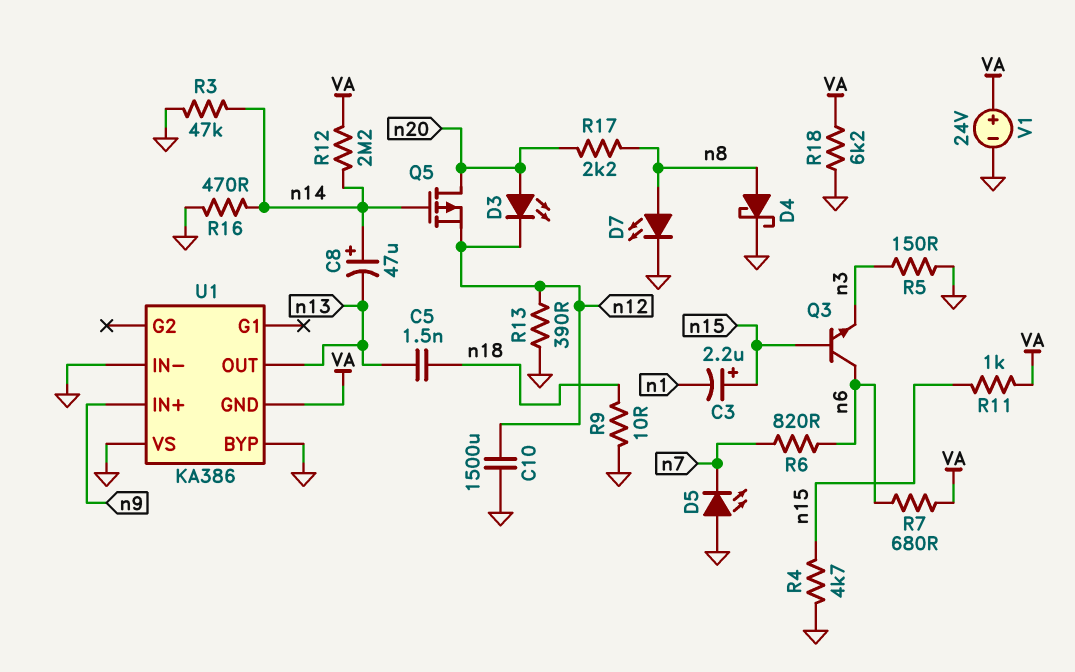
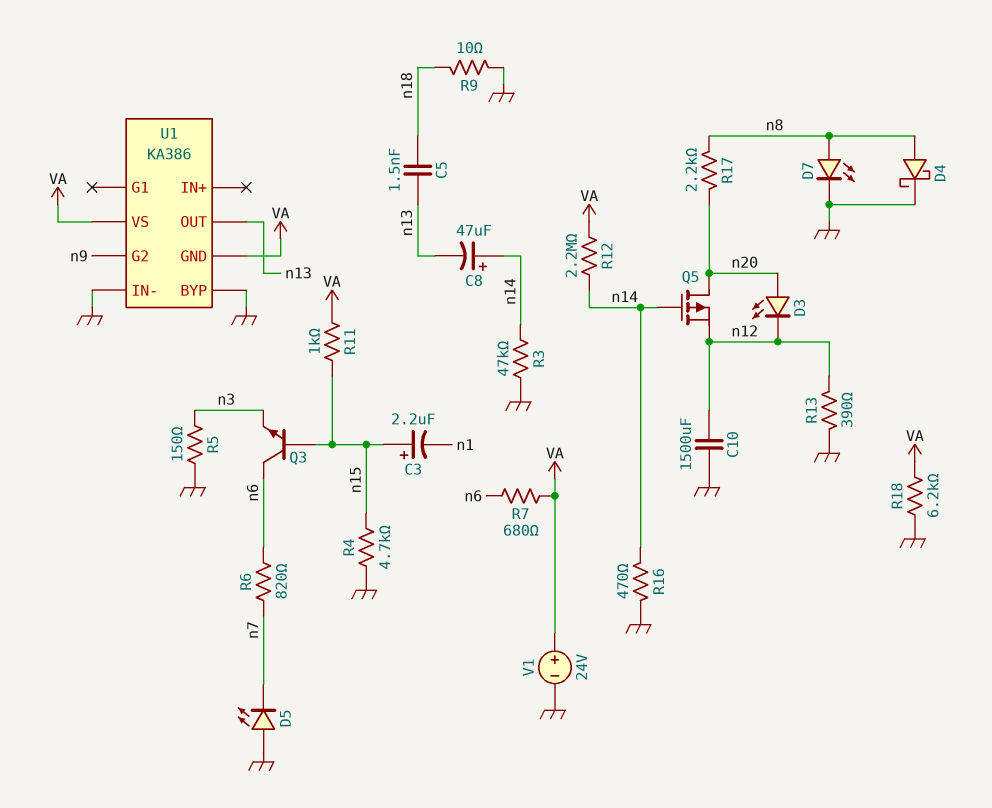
U1 pin G2: none -> n9
U1 pin IN+: n9 -> none
U1 pin VS: GND -> VA

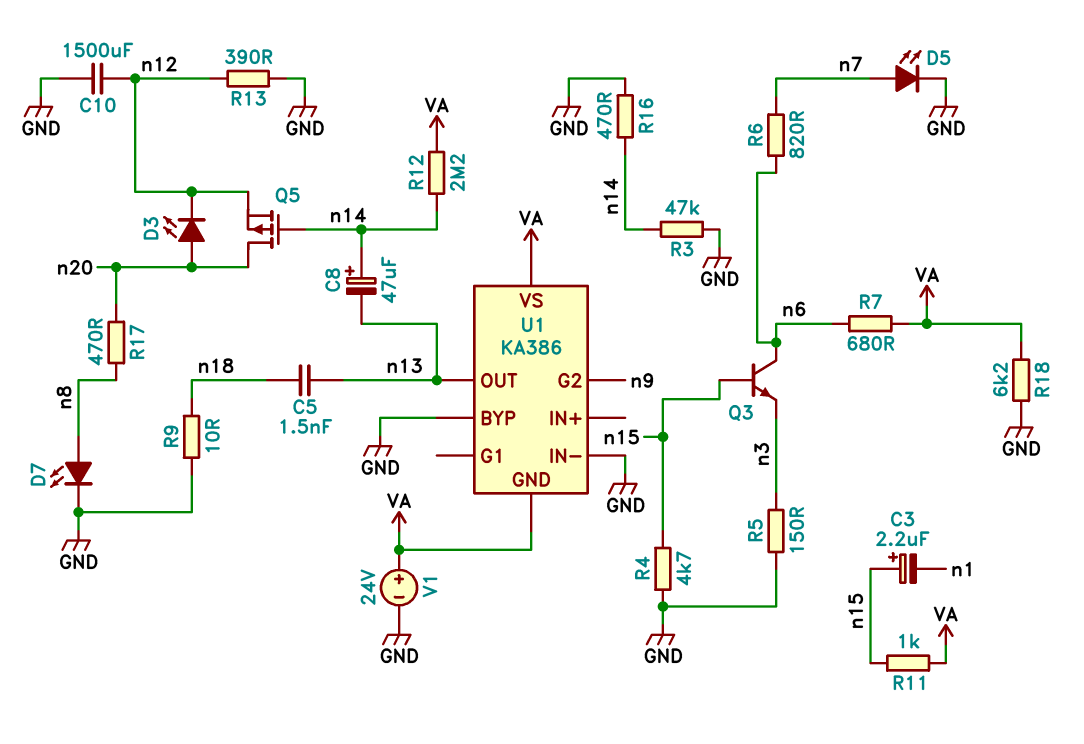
D4: schottky (A n8, K GND) -> none
D5: LED (A GND, K n7) -> LED (A n7, K GND)
R17: 2.2k (n8, n20) -> 470 (n8, n20)

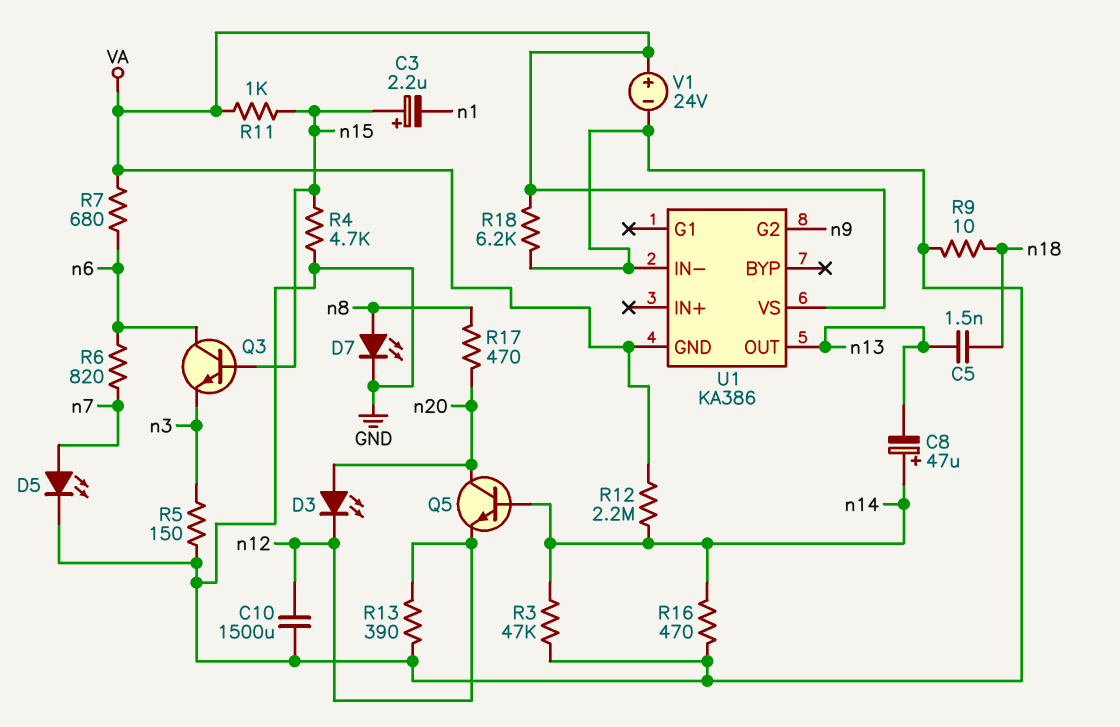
Q5: PMOS (G n14, D n20, S n12) -> NPN (B n14, C n20, E n12)
U1 pin BYP: GND -> none

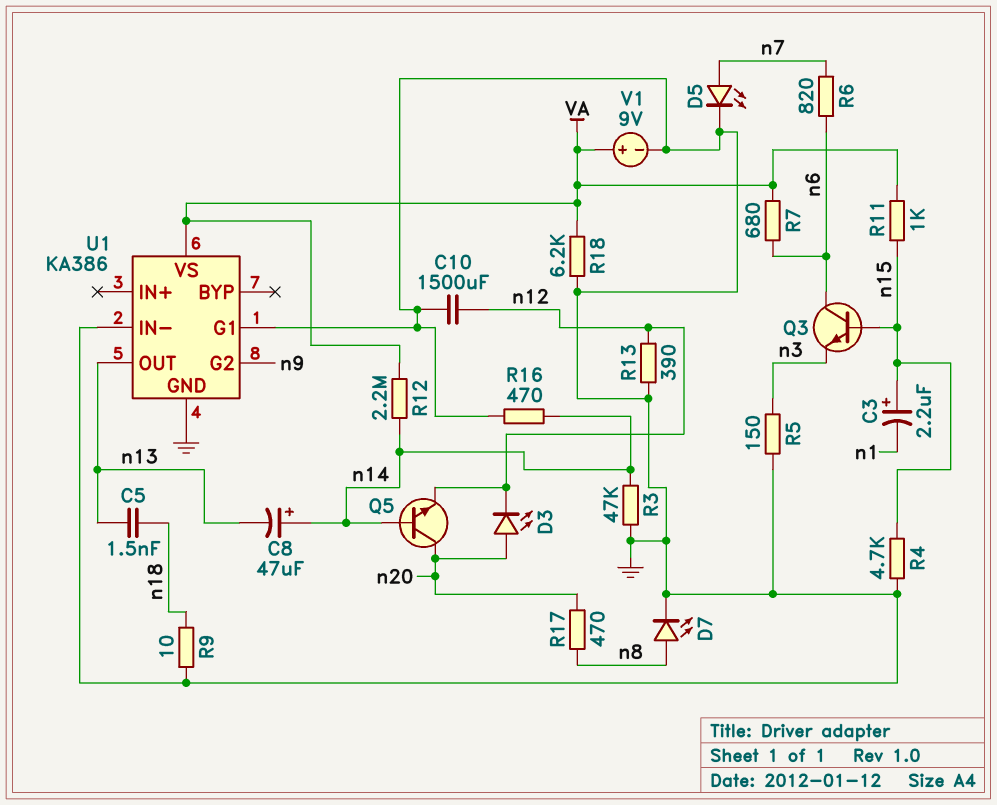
U1 pin G1: none -> GND
U1 pin GND: VA -> GND
V1: 24V (plus VA, minus GND) -> 9V (plus VA, minus GND)

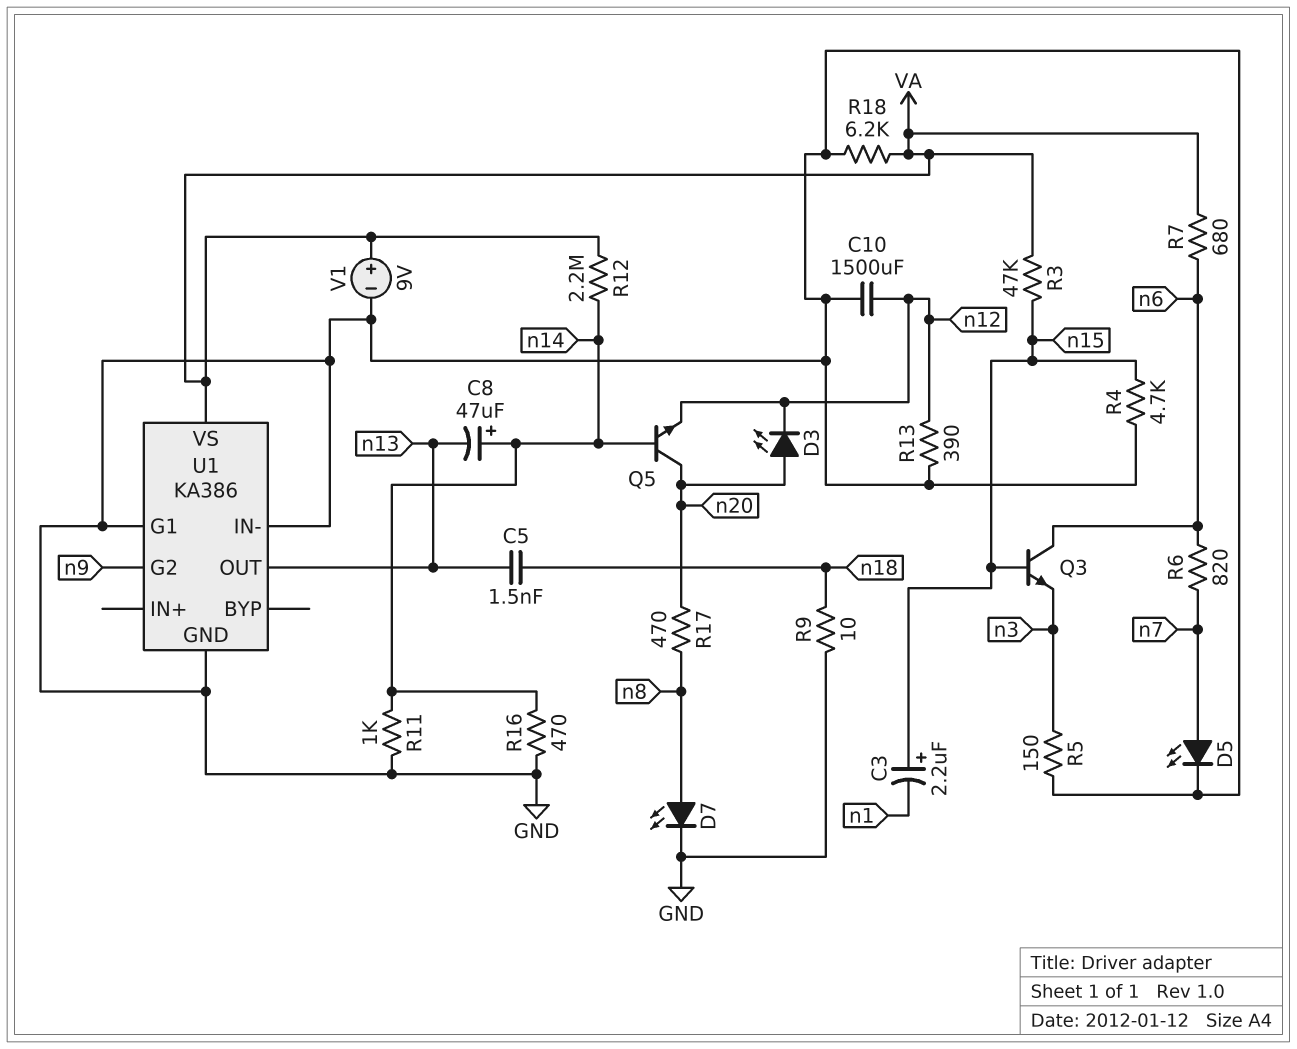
R3: 47k (GND, n14) -> 47k (VA, n15)
R11: 1k (VA, n15) -> 1k (GND, n14)

